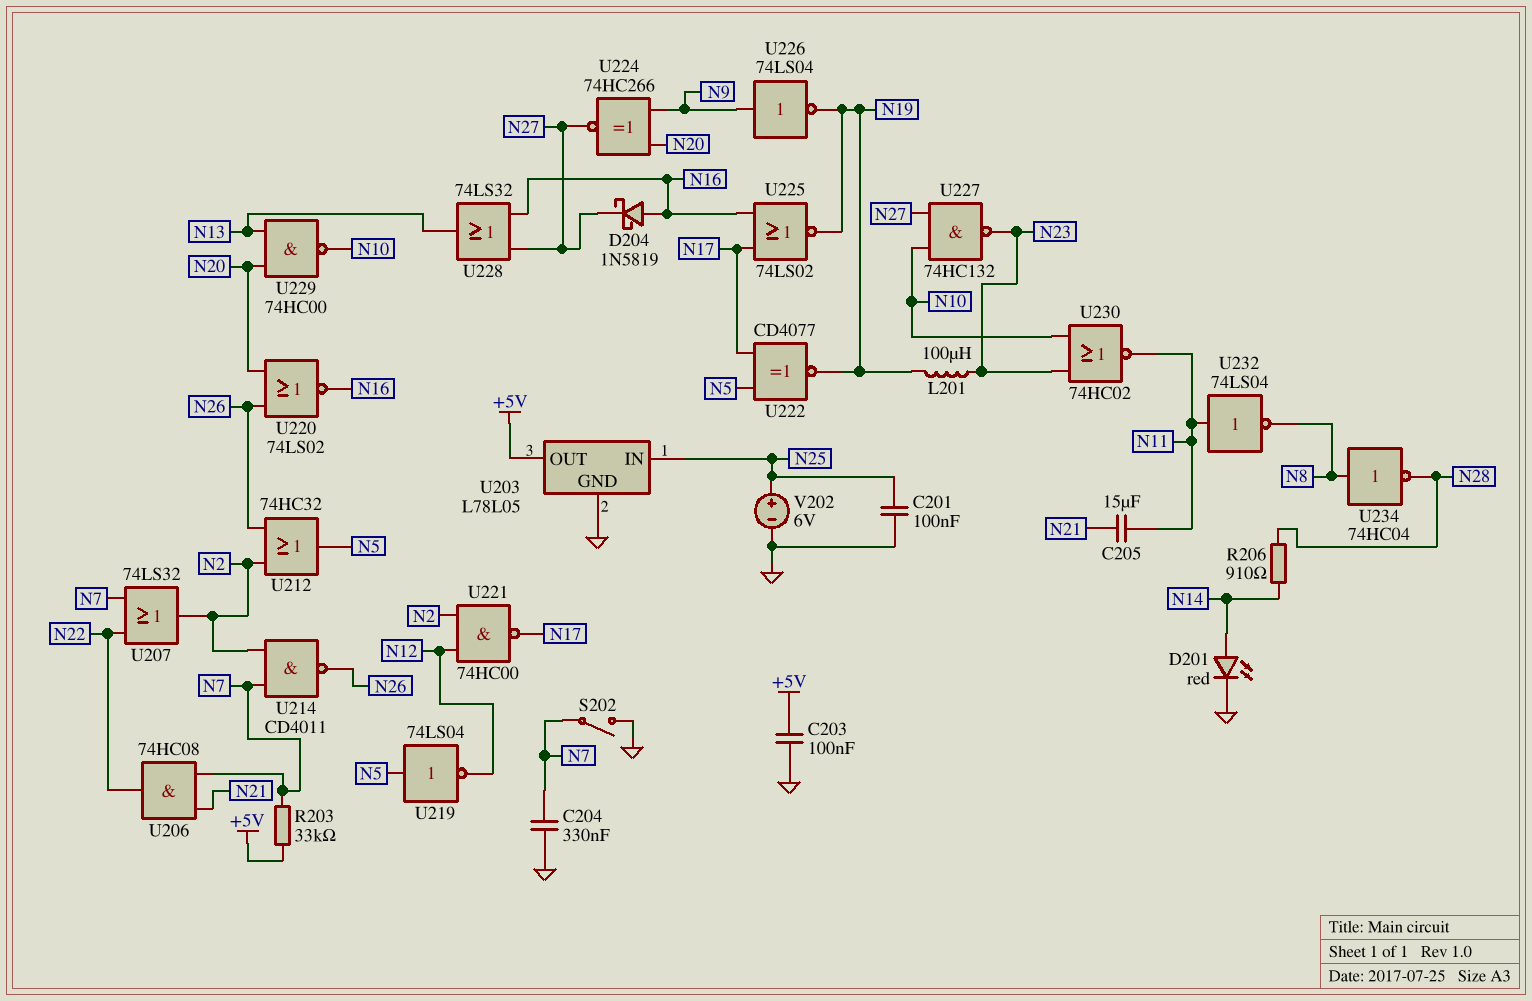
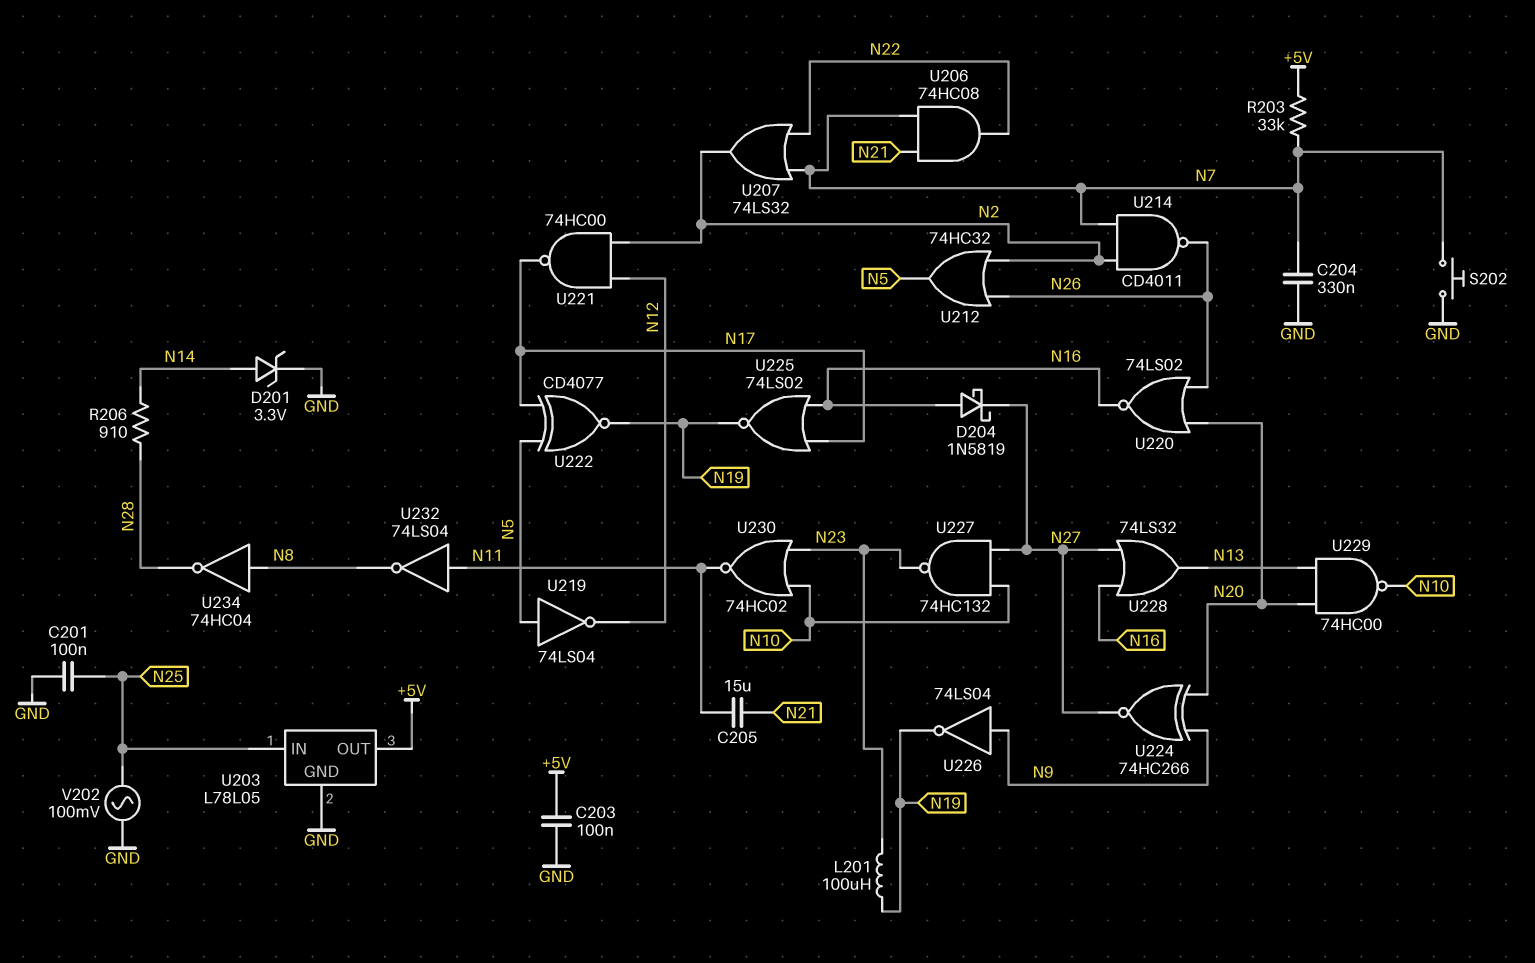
D201: LED red (A N14, K GND) -> zener 3.3V (A N14, K GND)
S202: switch (GND, N7) -> button (GND, N7)
V202: 6V (plus N25, minus GND) -> AC 100mV (GND, N25)

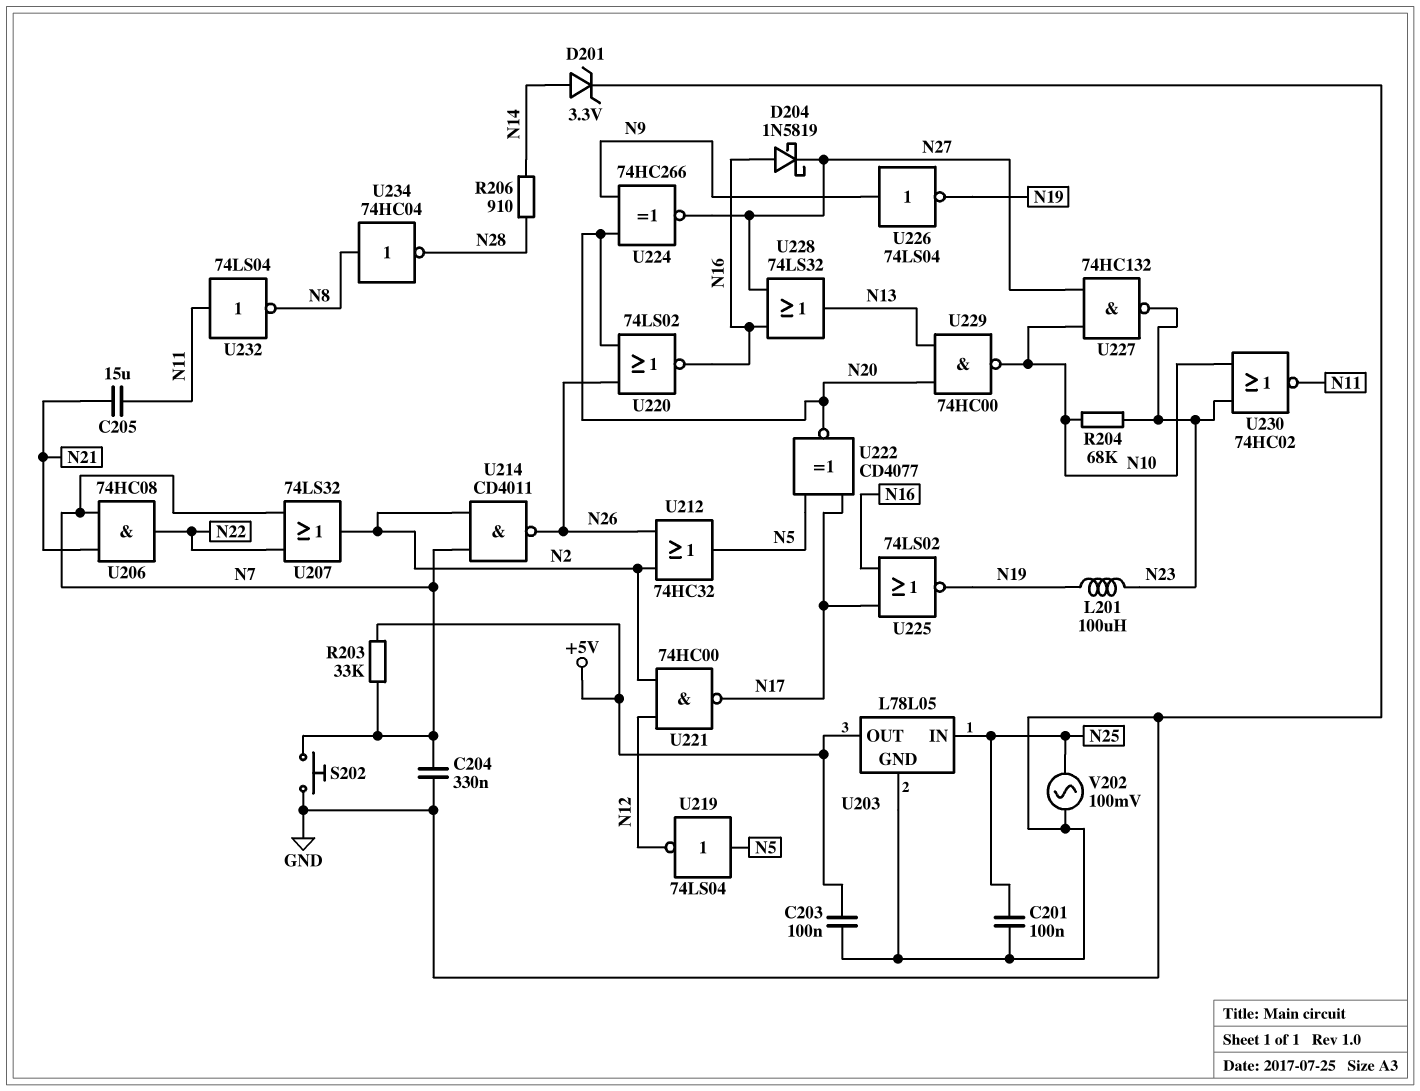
R204: none -> 68k (N10, N23)
U222: XNOR CD4077 (in N5, in N17, out N19) -> XNOR CD4077 (in N5, in N17, out N20)

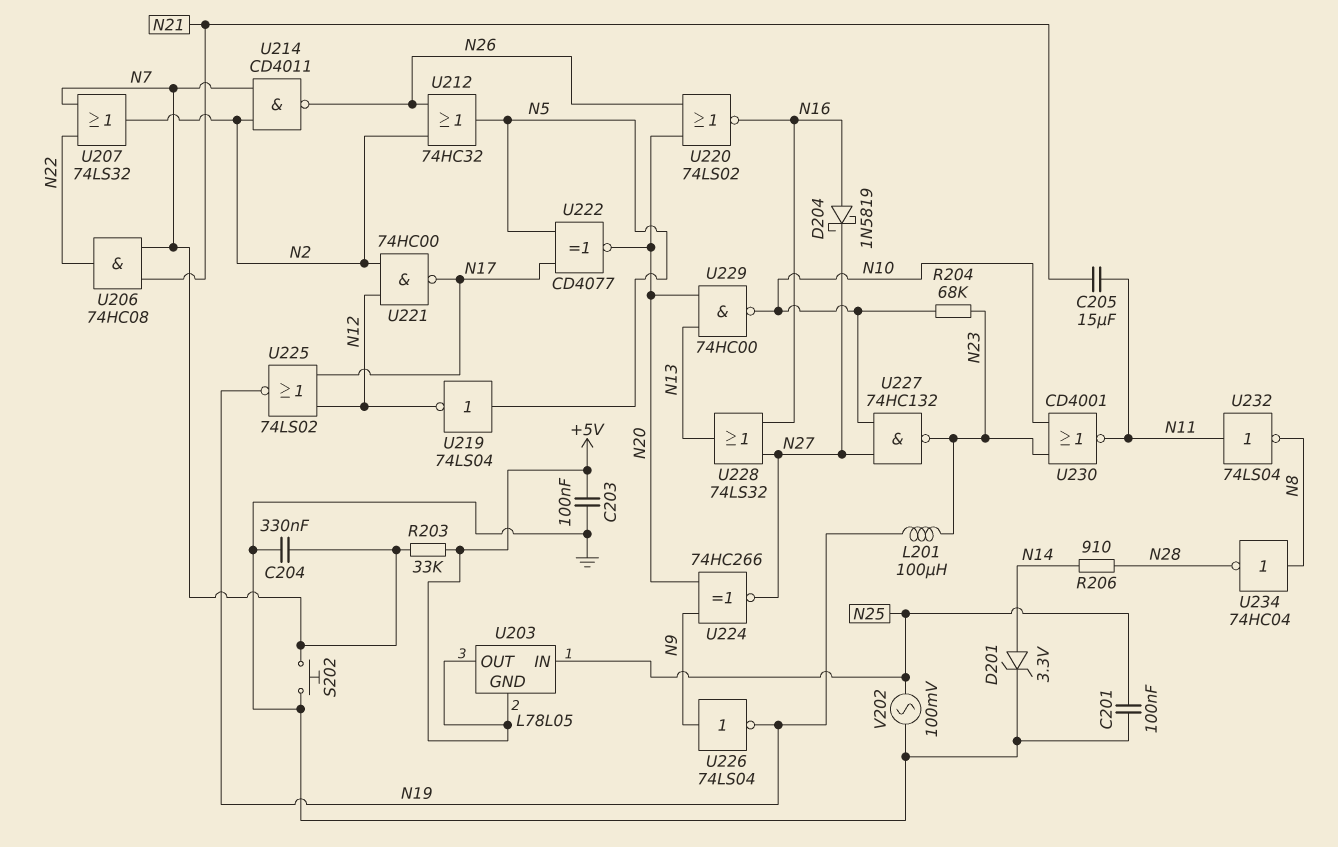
U203 pin GND: GND -> +5V
U225: NOR 74LS02 (in N16, in N17, out N19) -> NOR 74LS02 (in N12, in N17, out N19)
U230: NOR 74HC02 (in N10, in N23, out N11) -> NOR CD4001 (in N10, in N23, out N11)

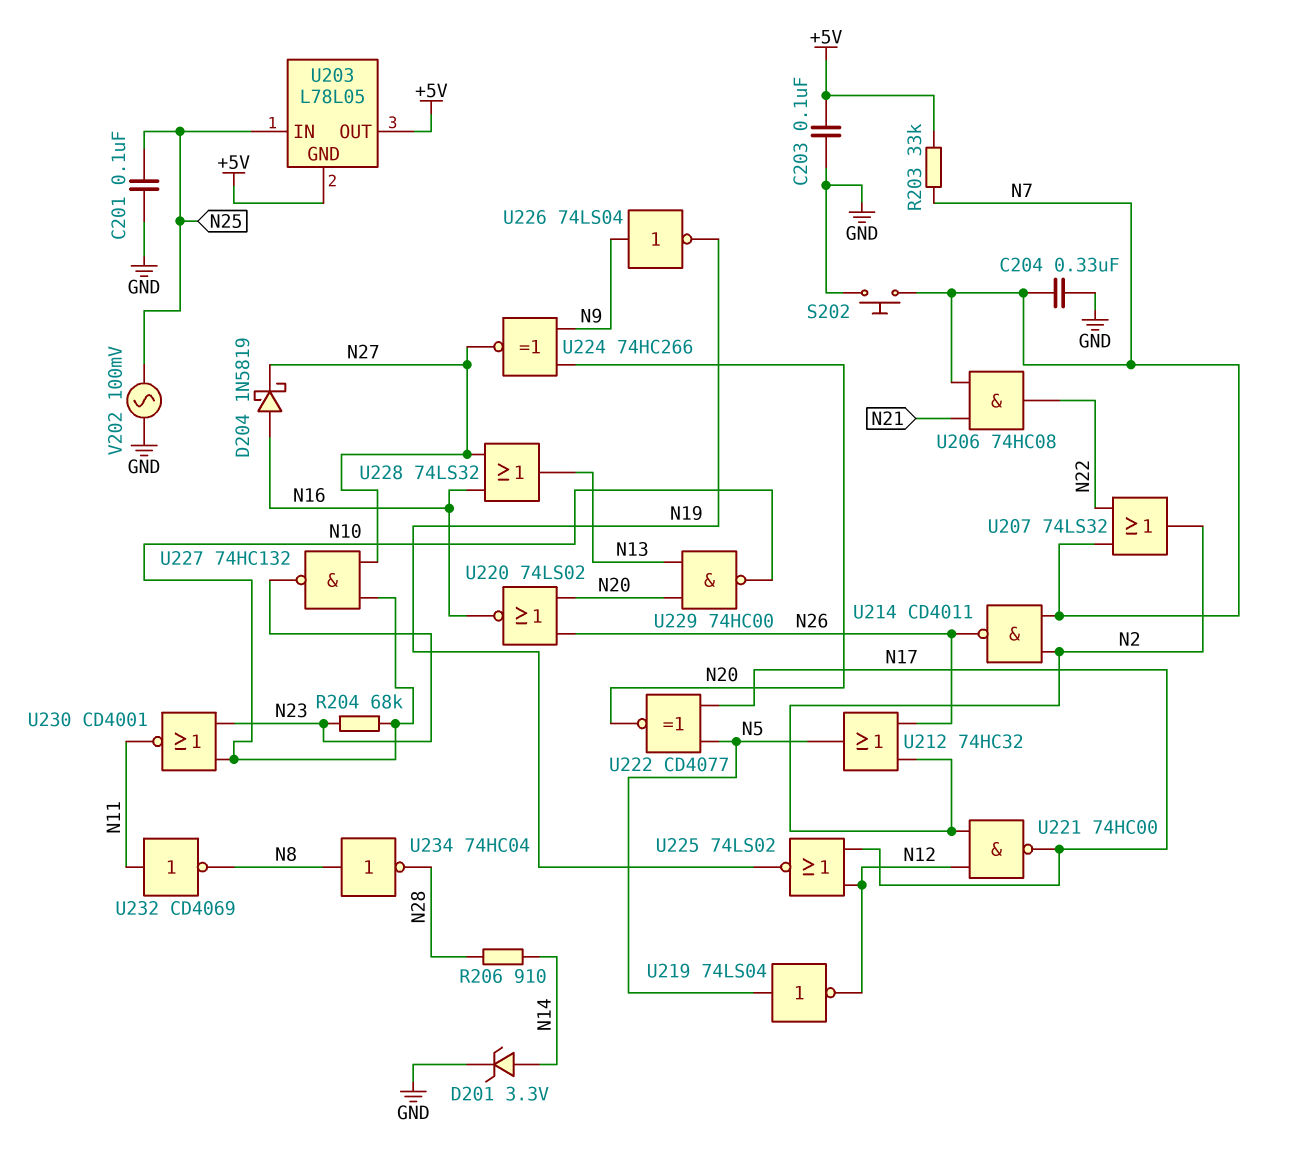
C205: 15uF (N11, N21) -> none
L201: 100uH (N19, N23) -> none
U232: NOT 74LS04 (in N11, out N8) -> NOT CD4069 (in N11, out N8)

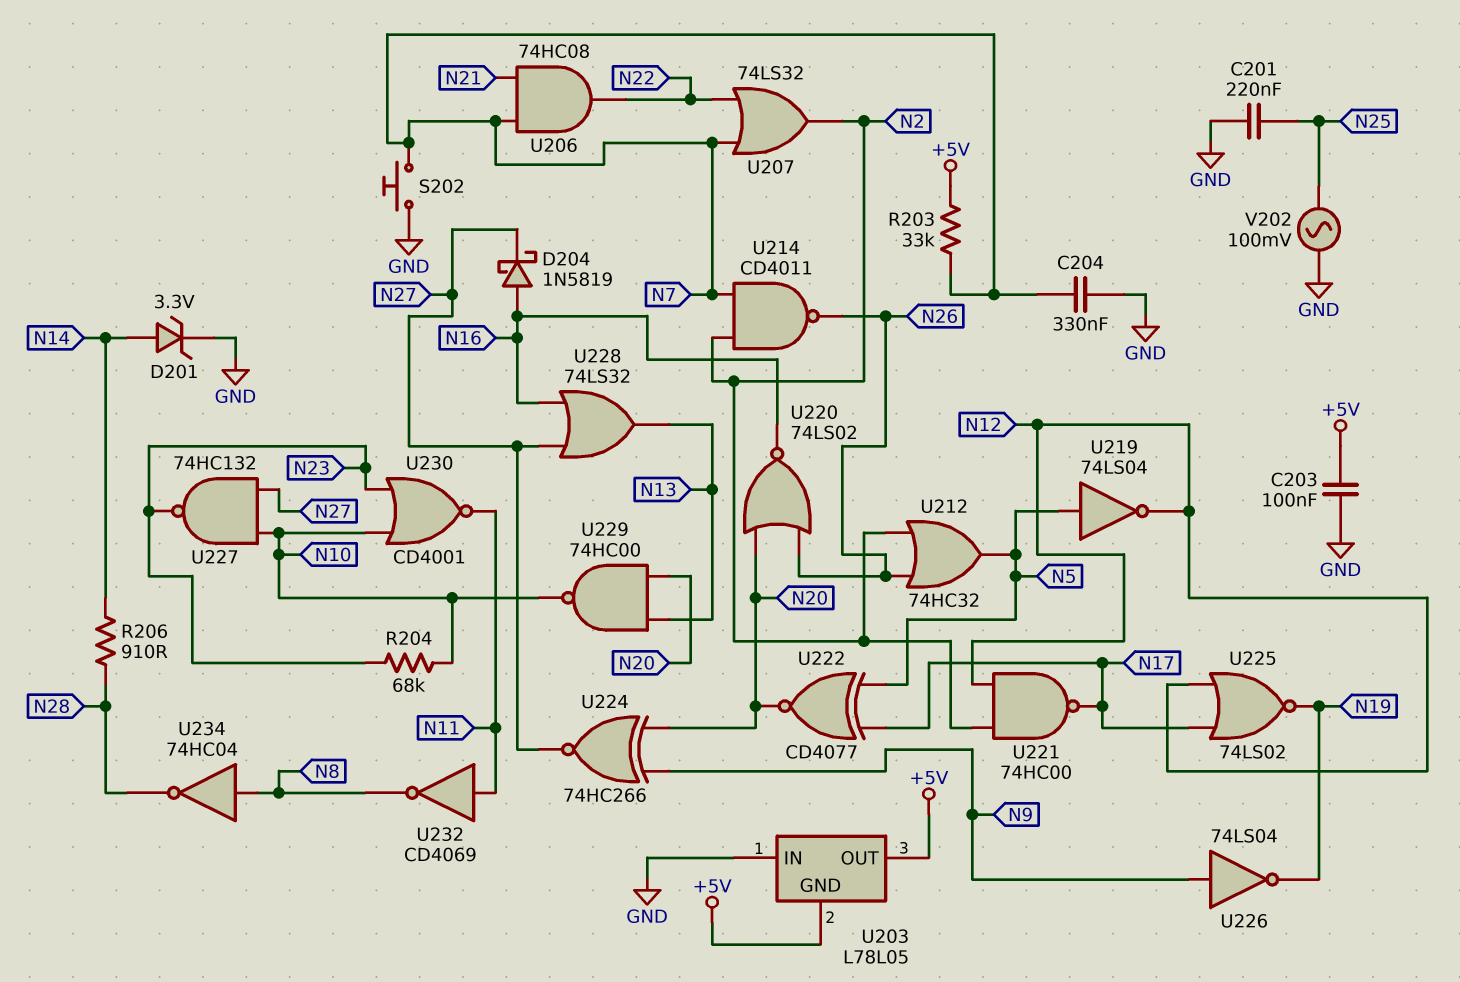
C201: 100nF (GND, N25) -> 220nF (GND, N25)
U203 pin IN: N25 -> GND

